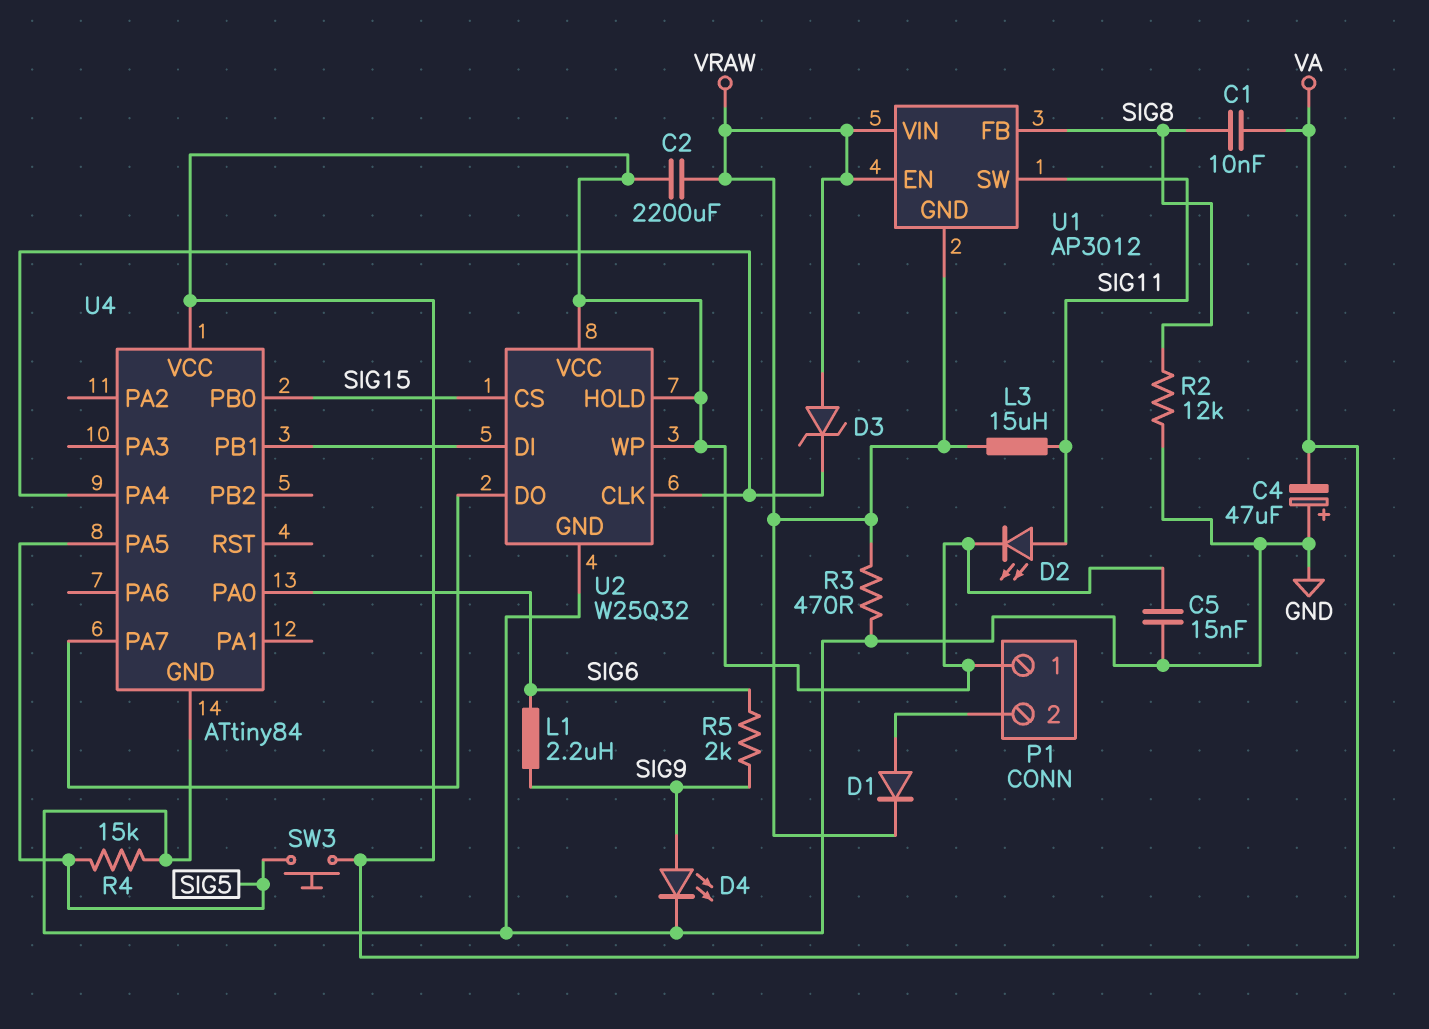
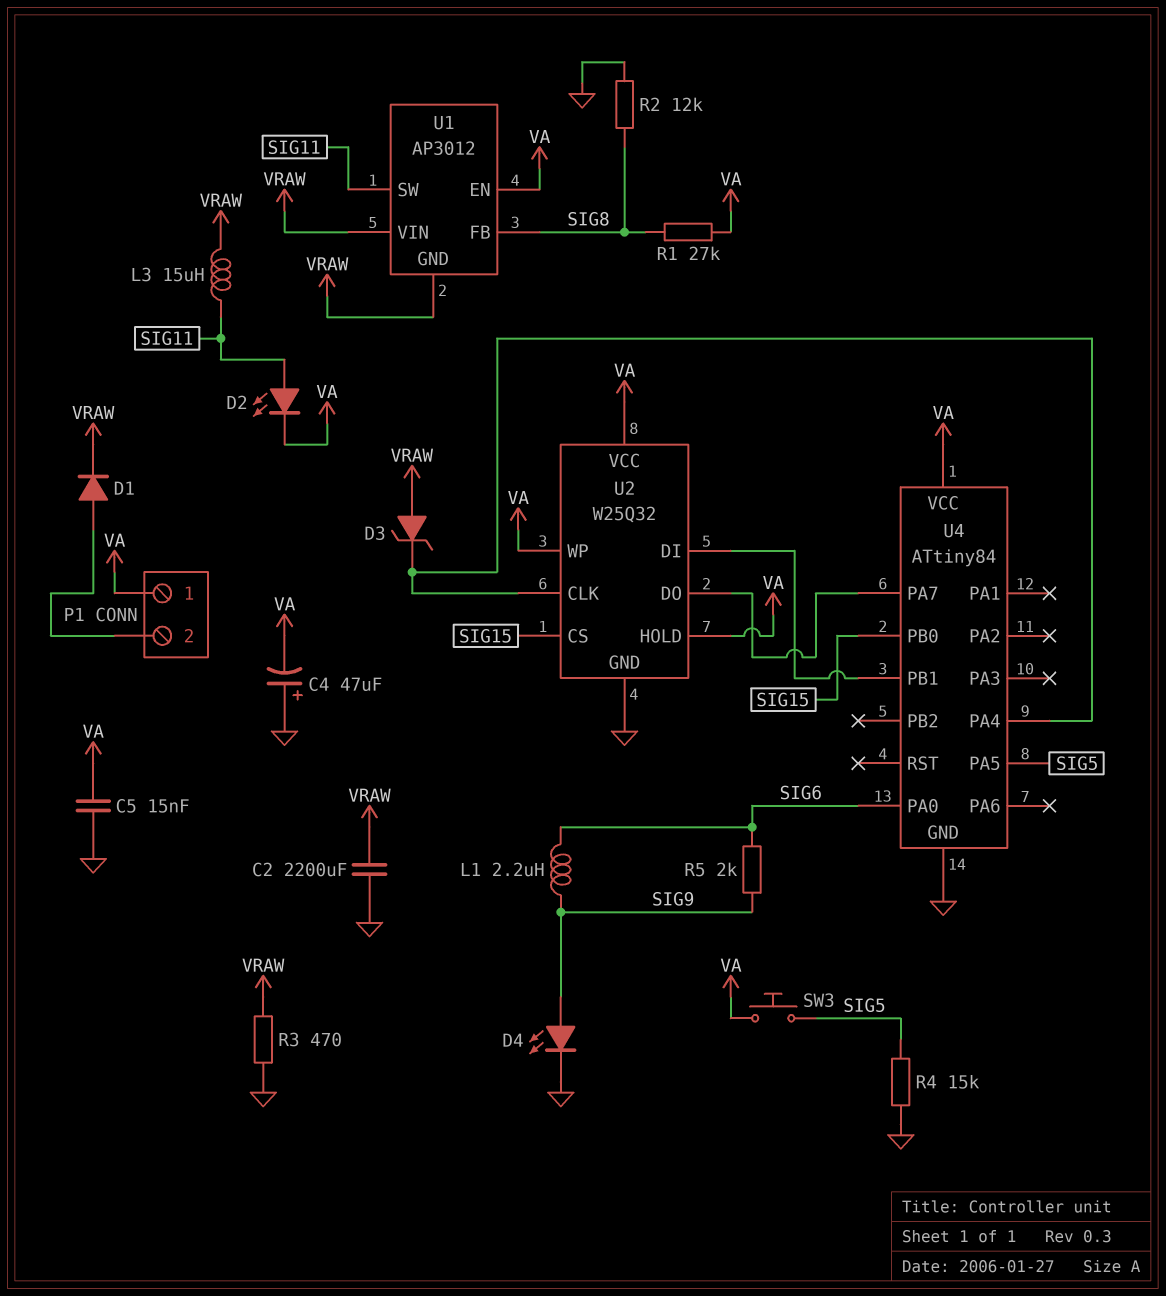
C1: 10nF (SIG8, VA) -> none
C2: 2200uF (VA, VRAW) -> 2200uF (GND, VRAW)
R1: none -> 27k (SIG8, VA)
U1 pin EN: VRAW -> VA

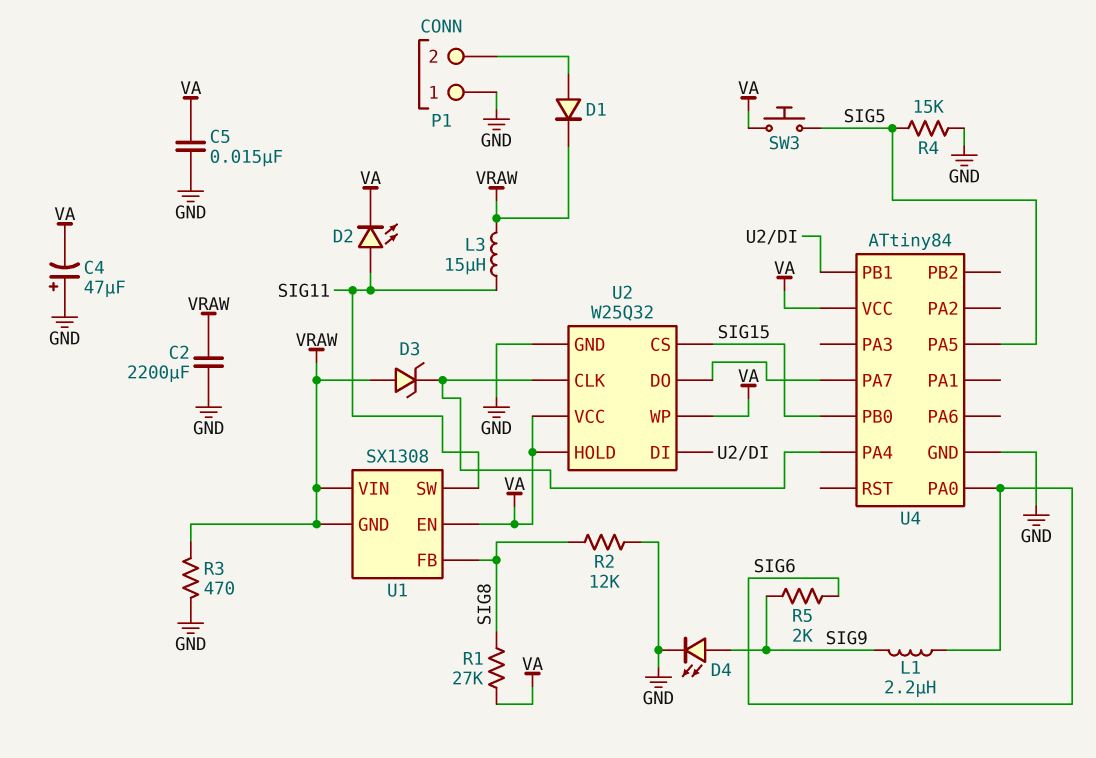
P1 pin 1: VA -> GND
U1: AP3012 -> SX1308

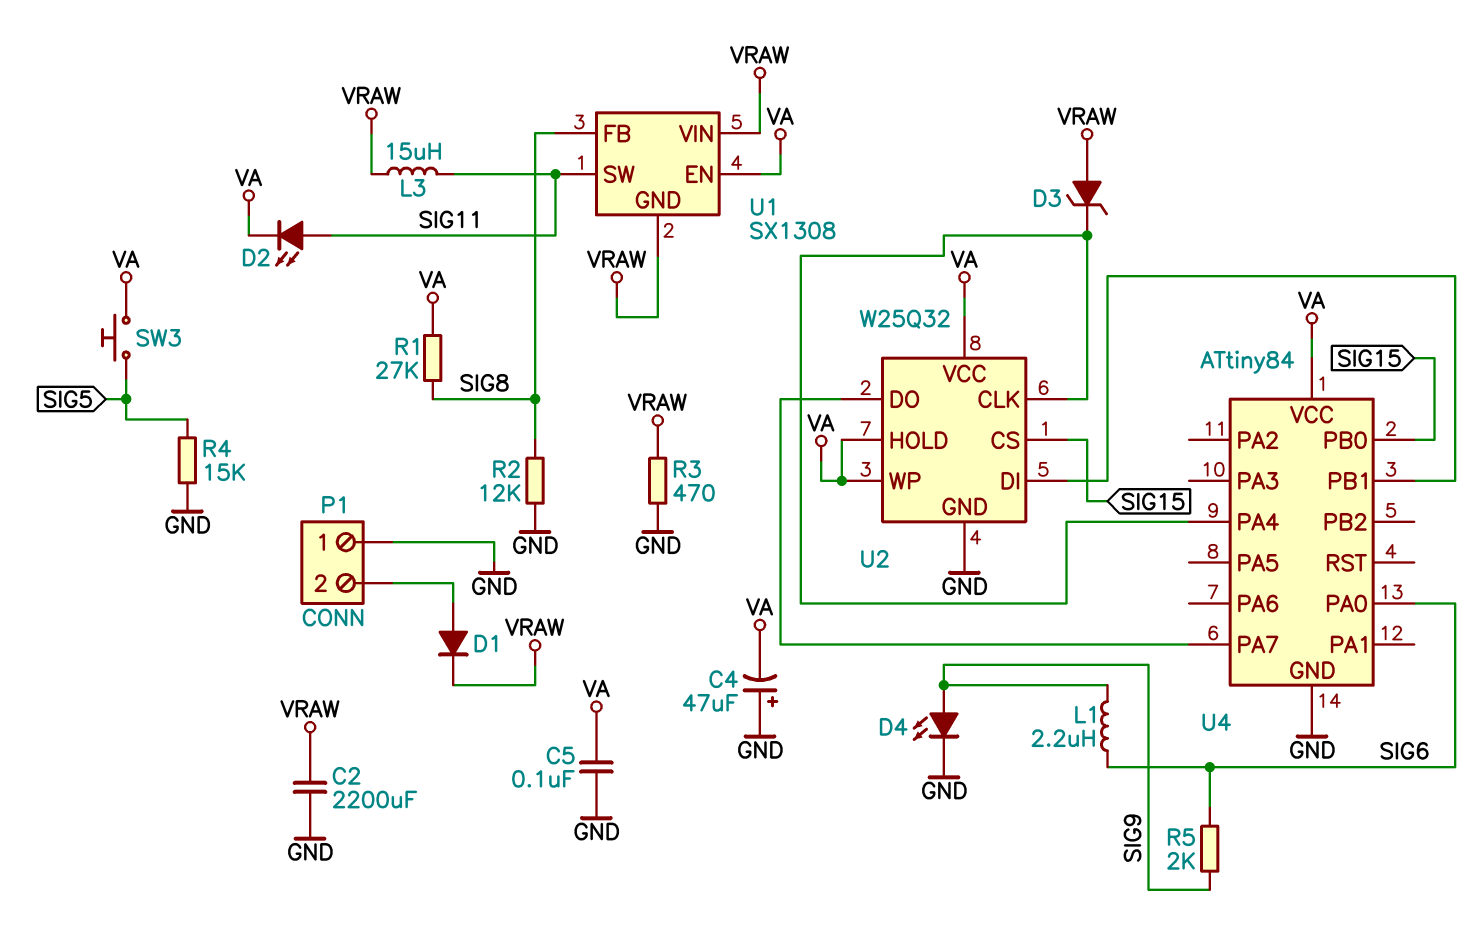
C5: 15nF (GND, VA) -> 100nF (GND, VA)
U4 pin PA5: SIG5 -> none

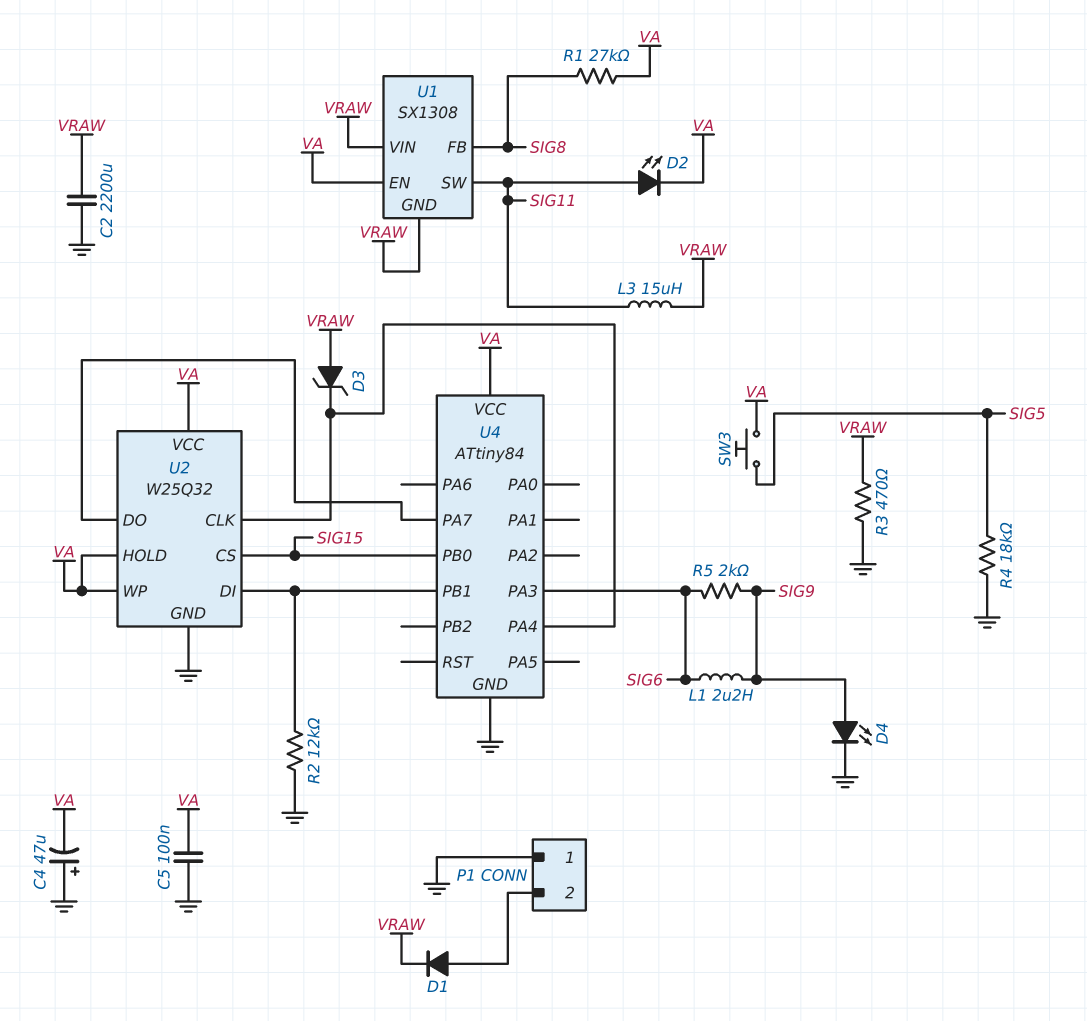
R2: 12k (GND, SIG8) -> 12k (GND, U2/DI)
R4: 15k (GND, SIG5) -> 18k (GND, SIG5)
U4 pin PA0: SIG6 -> none
U4 pin PA3: none -> SIG6

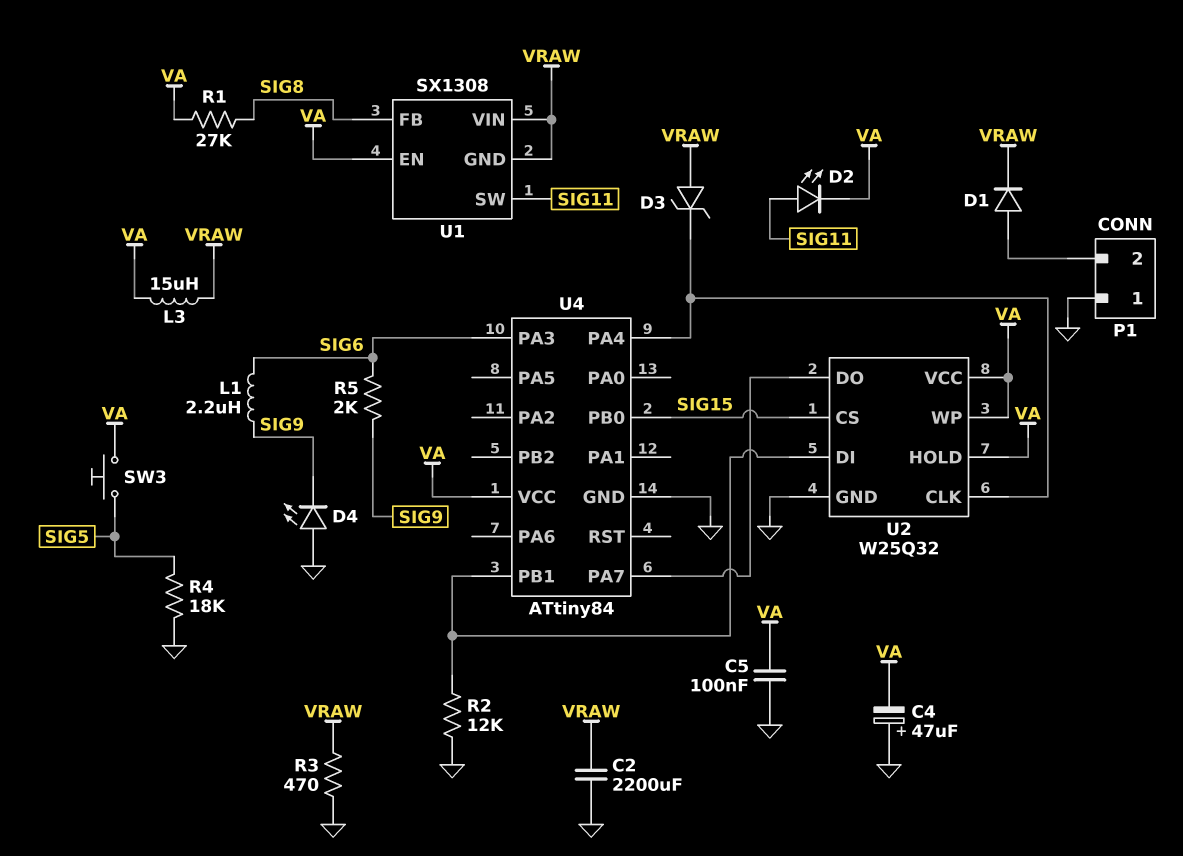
D4: LED (A SIG9, K GND) -> LED (A GND, K SIG9)
L3: 15uH (SIG11, VRAW) -> 15uH (VA, VRAW)

